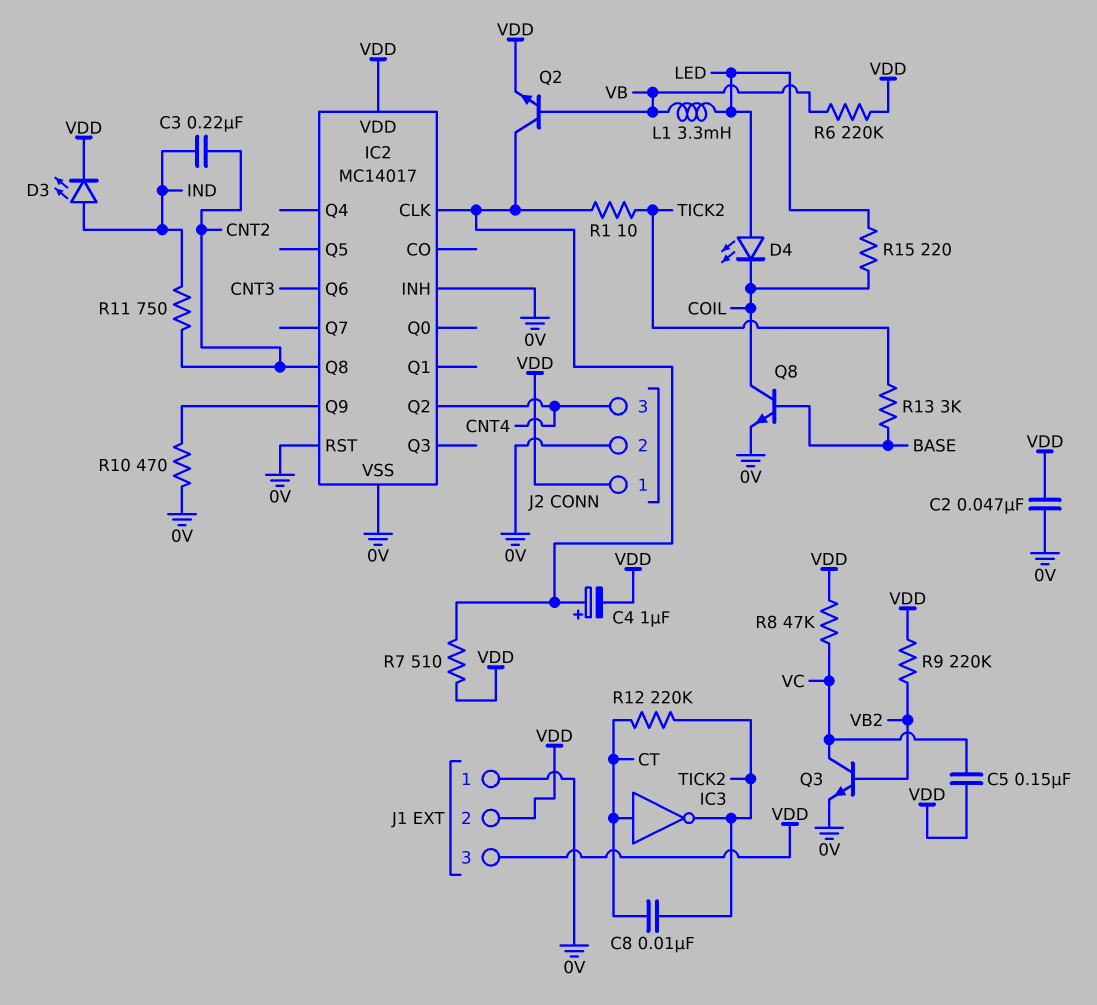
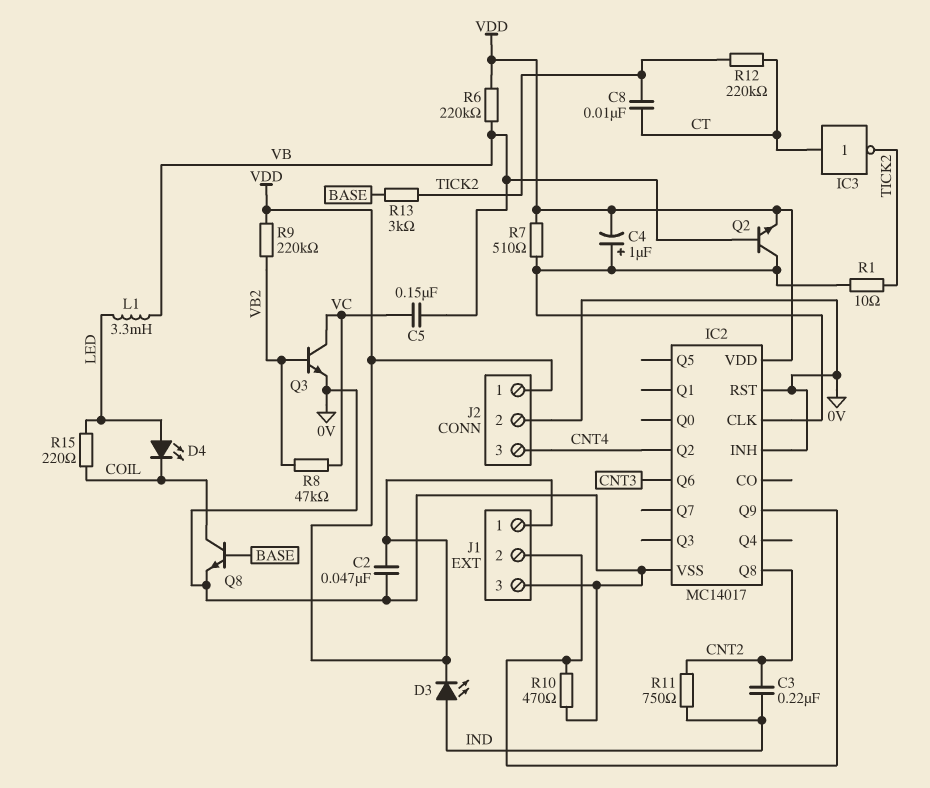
C5: 150nF (VC, VDD) -> 150nF (VB, VC)
J1 pin 1: 0V -> VDD
J1 pin 2: VDD -> IC2/Q9
J1 pin 3: VDD -> 0V
R8: 47k (VC, VDD) -> 47k (VB2, VC)

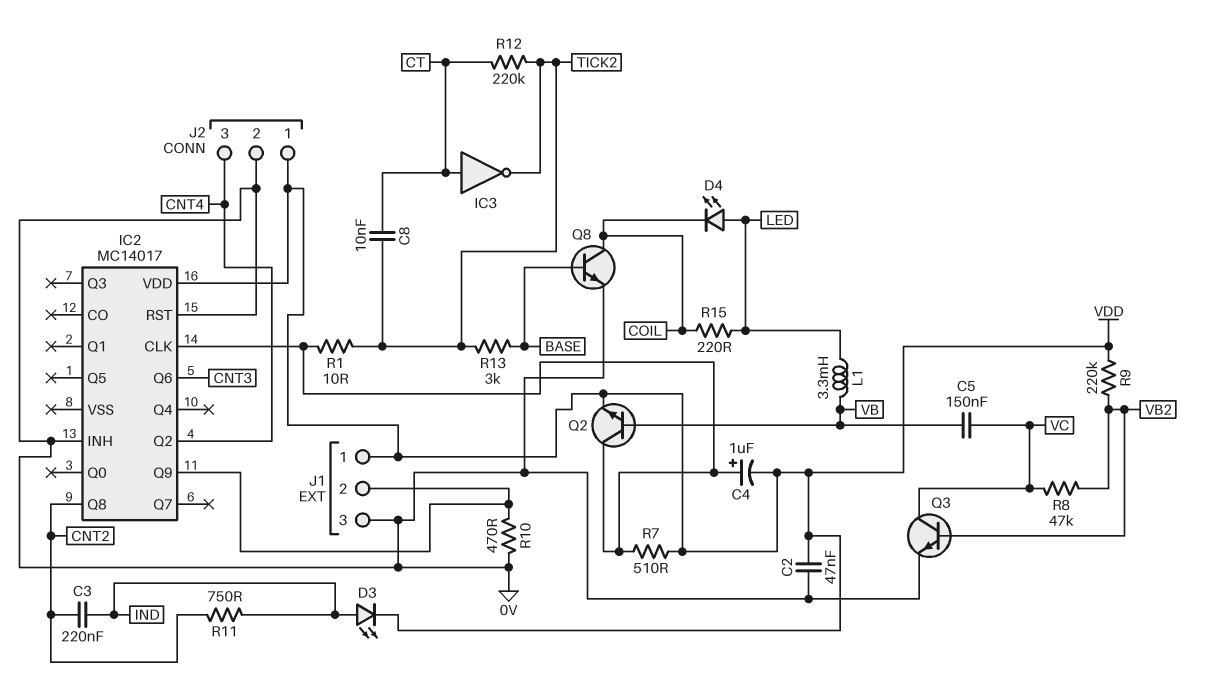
IC2 pin VSS: 0V -> none
R6: 220k (VB, VDD) -> none

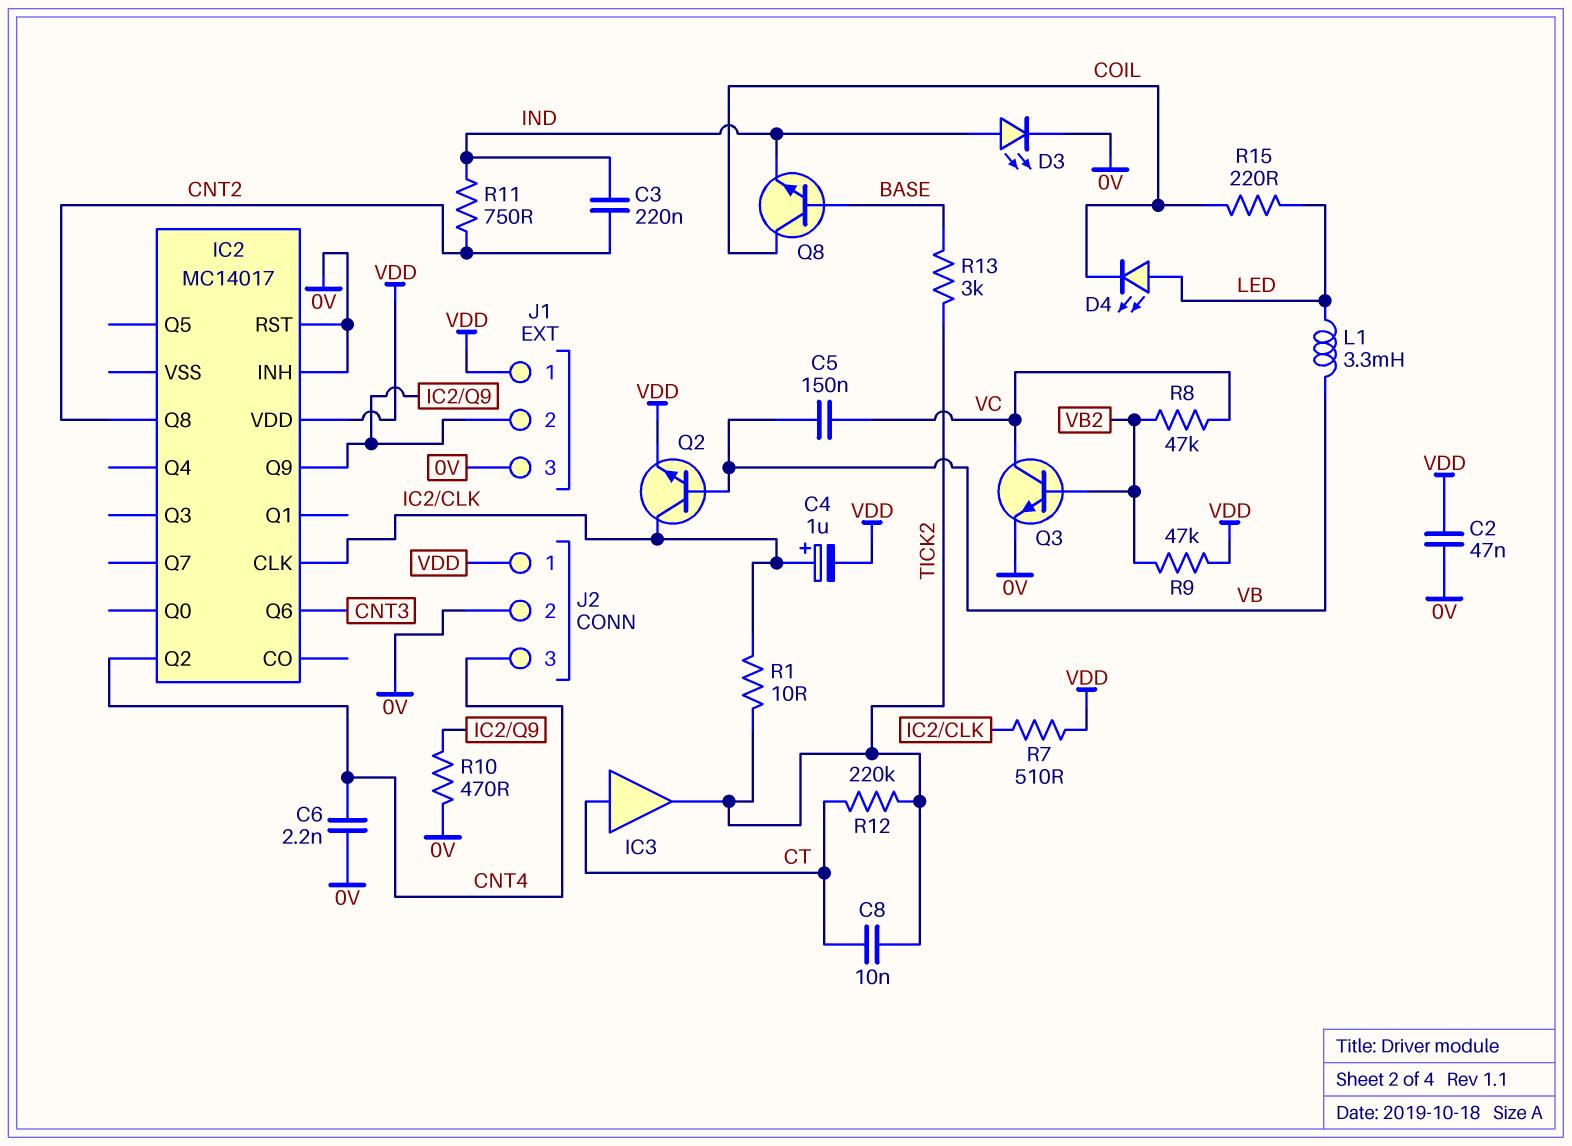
C6: none -> 2.2nF (0V, CNT4)
D3: LED (A IND, K VDD) -> LED (A IND, K 0V)
IC3: NOT (in CT, out TICK2) -> buffer (in CT, out TICK2)
Q8: NPN (B BASE, C COIL, E 0V) -> NPN (B BASE, C COIL, E IND)
R9: 220k (VB2, VDD) -> 47k (VB2, VDD)

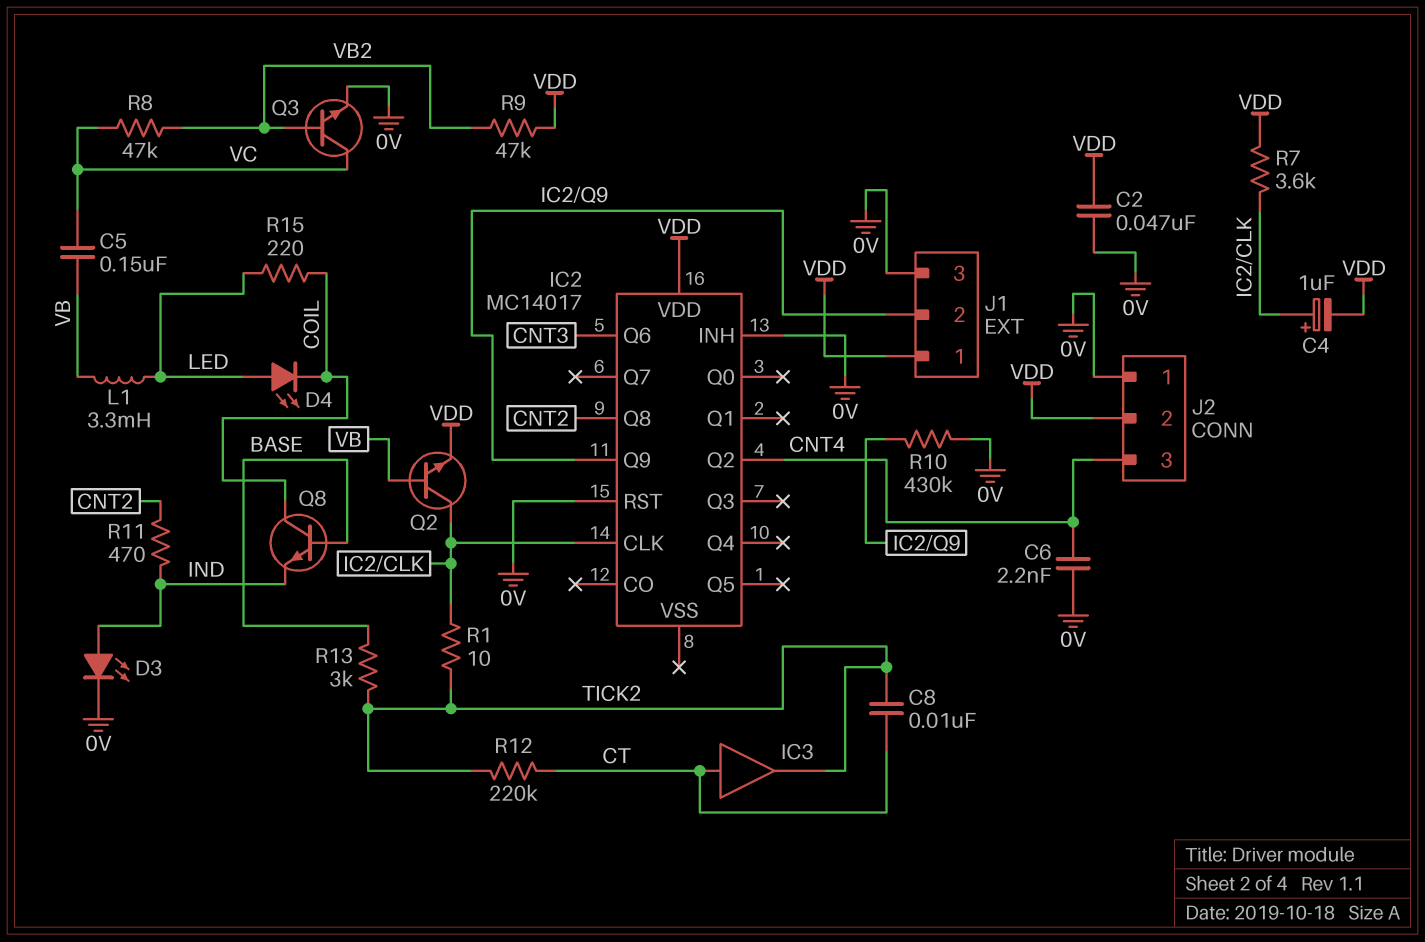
C3: 220nF (CNT2, IND) -> none
J2 pin 1: VDD -> 0V
J2 pin 2: 0V -> VDD
R7: 510 (IC2/CLK, VDD) -> 3.6k (IC2/CLK, VDD)
R10: 470 (0V, IC2/Q9) -> 430k (0V, IC2/Q9)
R11: 750 (CNT2, IND) -> 470 (CNT2, IND)

